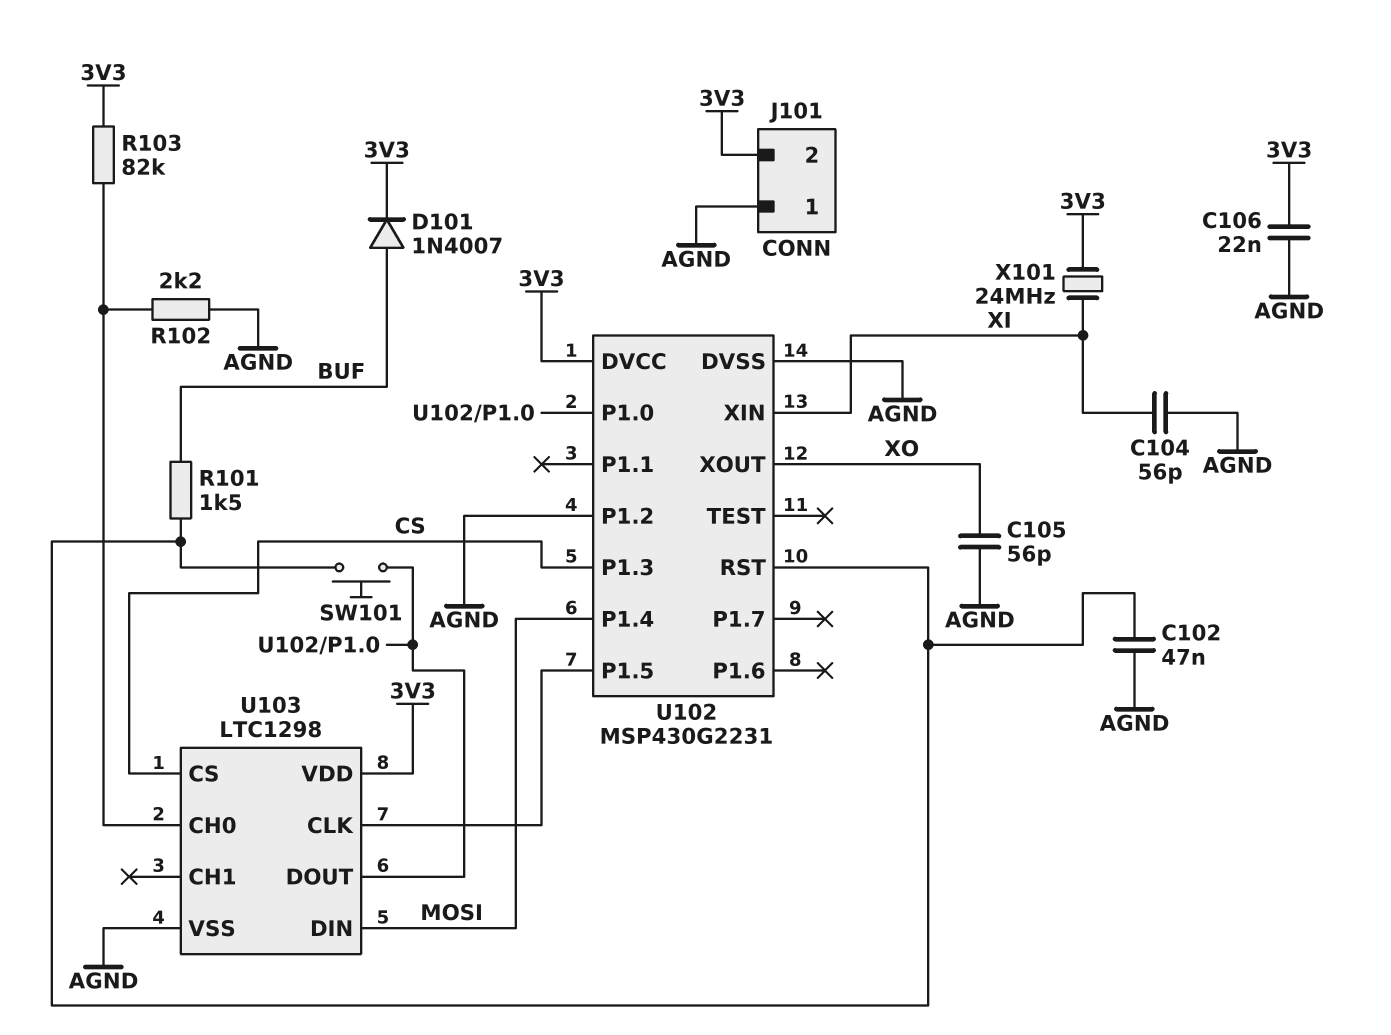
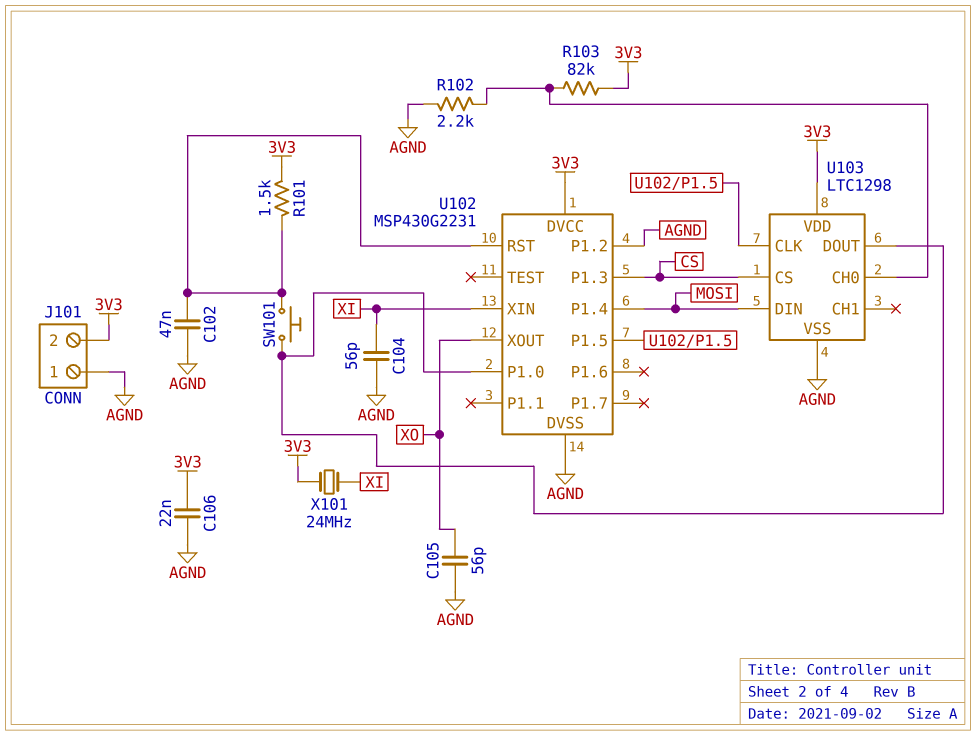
D101: diode 1N4007 (A BUF, K 3V3) -> none
R101: 1.5k (BUF, U102/RST) -> 1.5k (3V3, U102/RST)

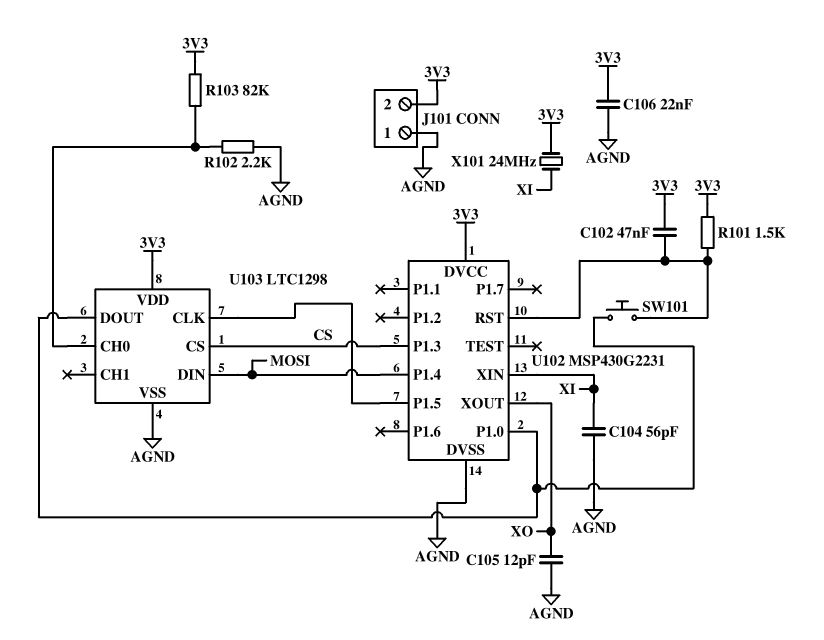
C102: 47nF (AGND, U102/RST) -> 47nF (3V3, U102/RST)
C105: 56pF (AGND, XO) -> 12pF (AGND, XO)
U102 pin P1.2: AGND -> none

